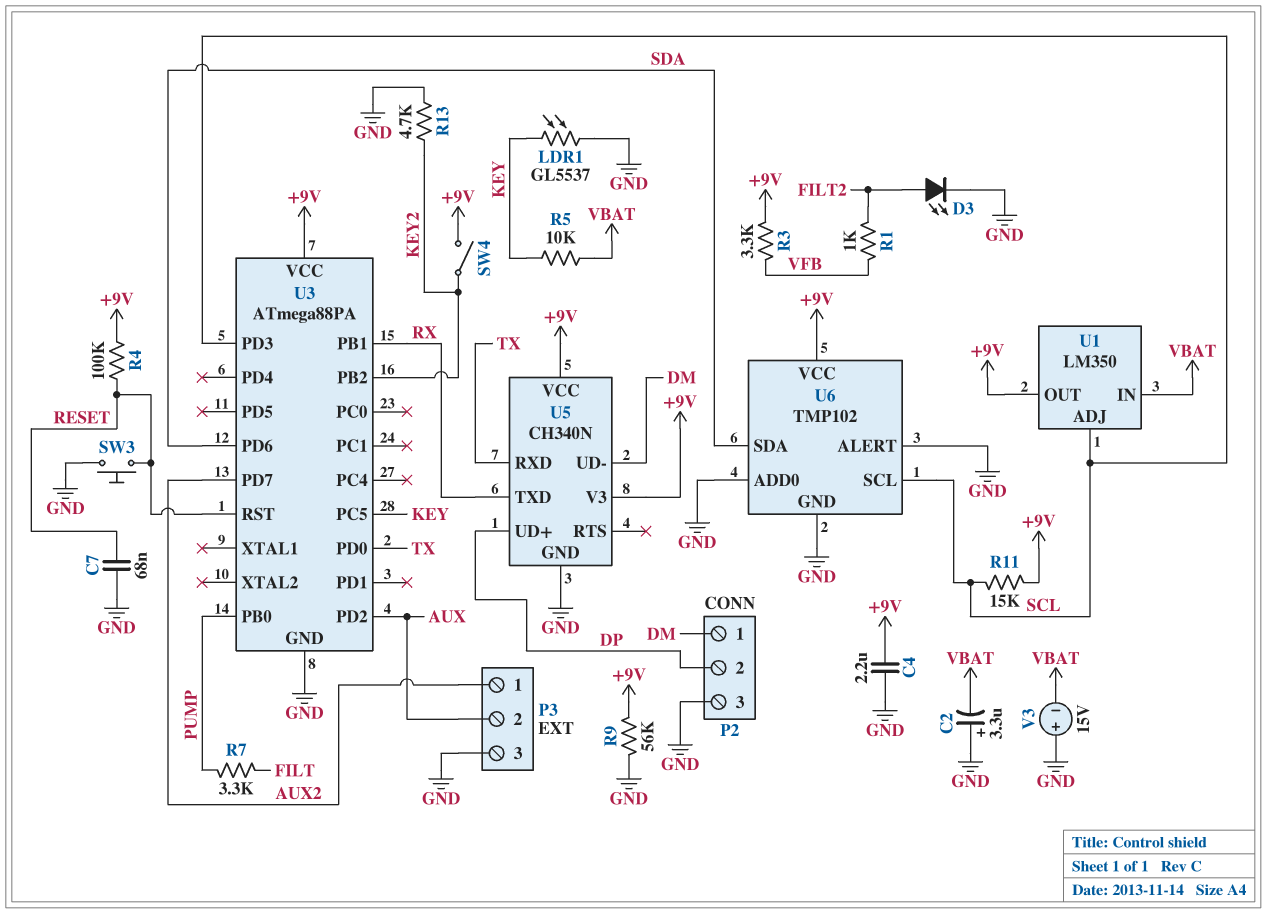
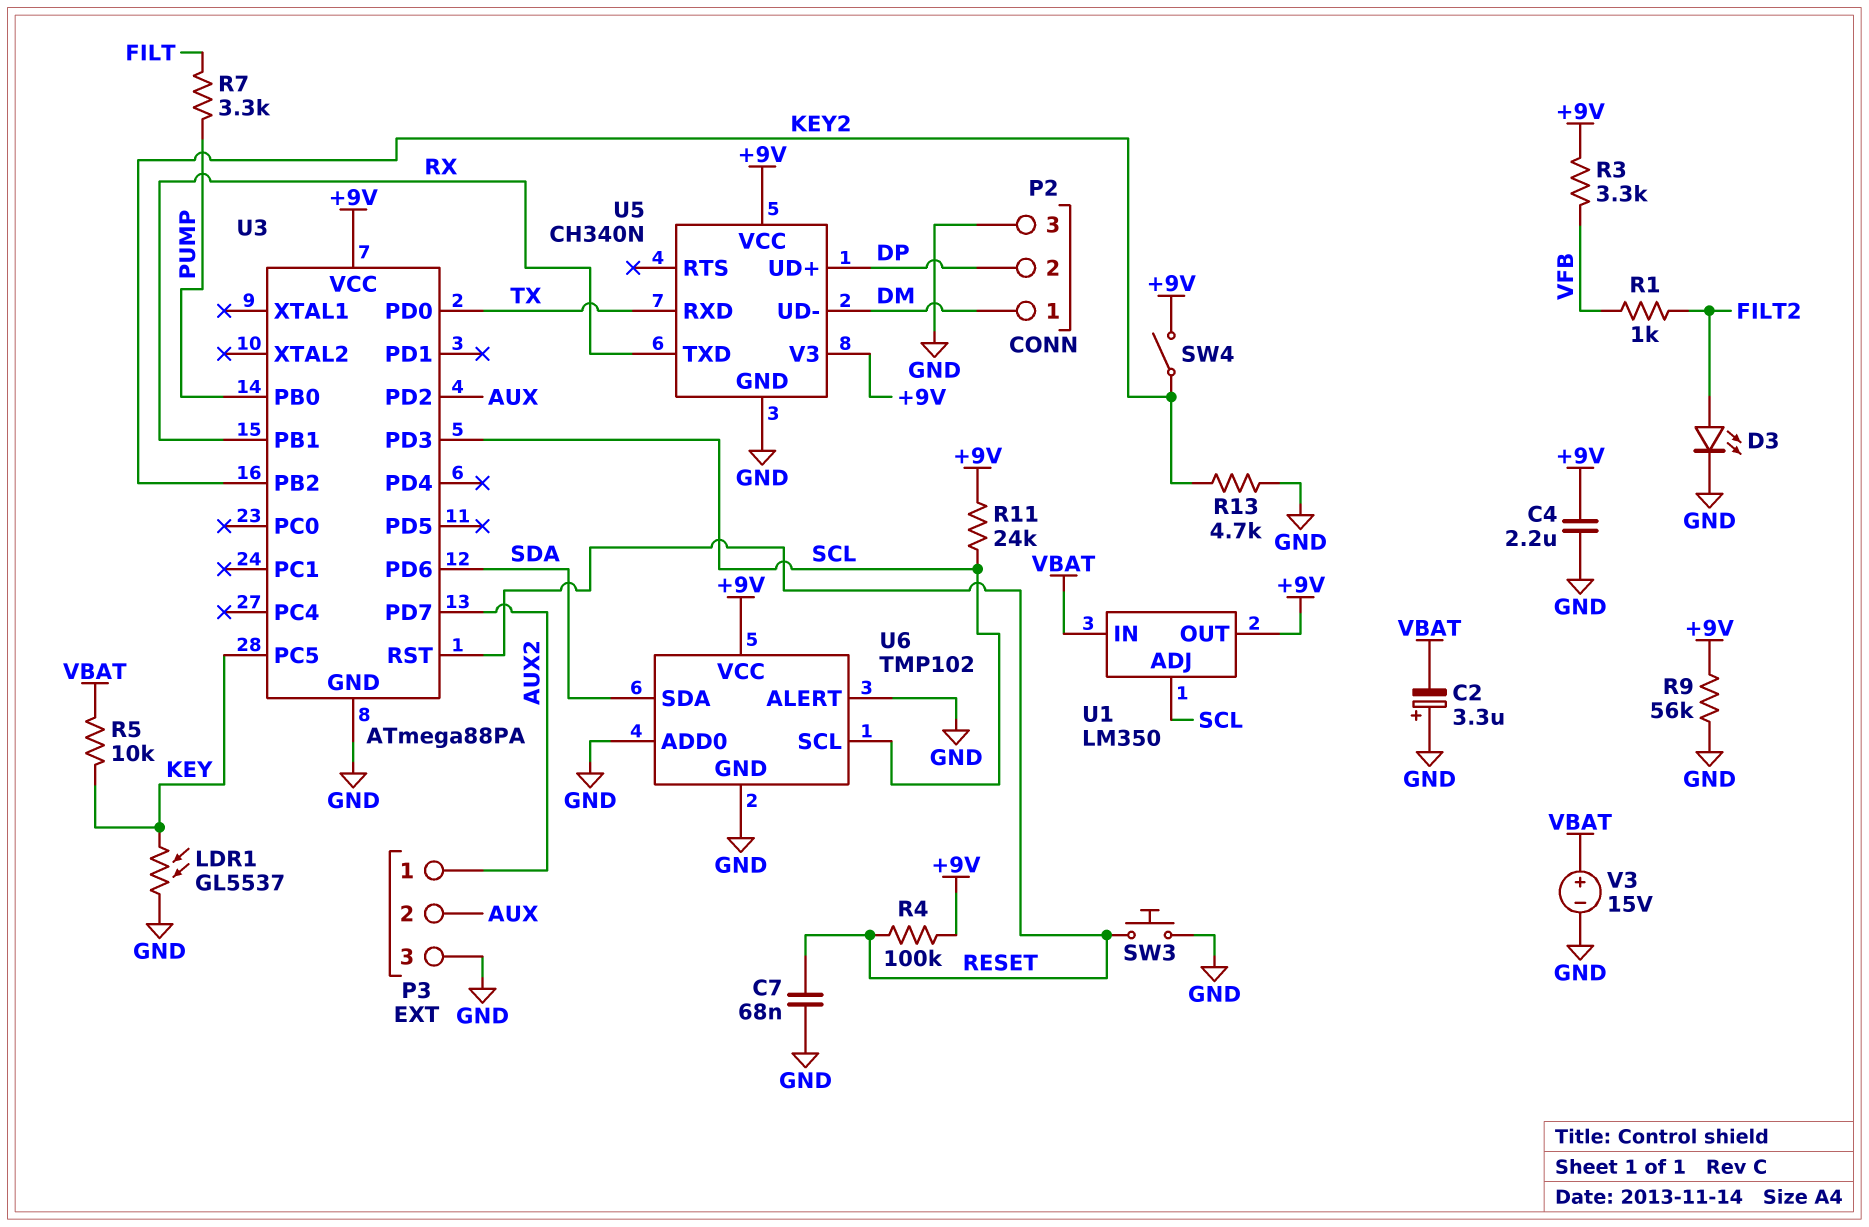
R11: 15k (+9V, SCL) -> 24k (+9V, SCL)
V3: 15V (plus GND, minus VBAT) -> 15V (plus VBAT, minus GND)

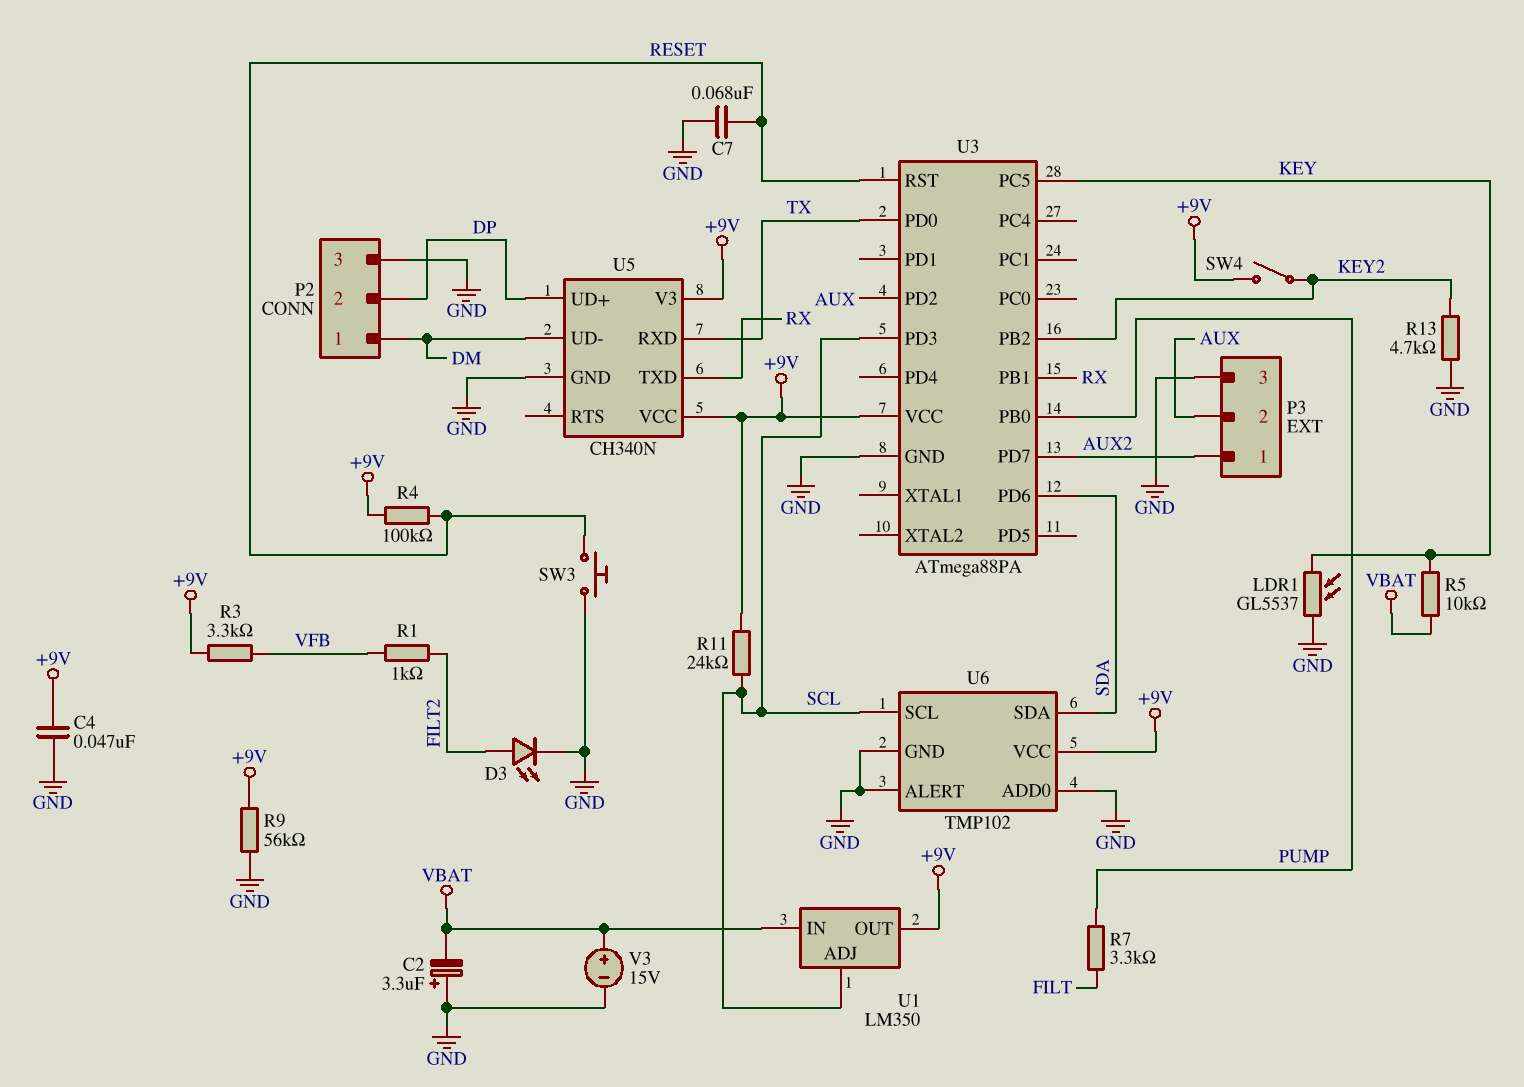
C4: 2.2uF (+9V, GND) -> 47nF (+9V, GND)

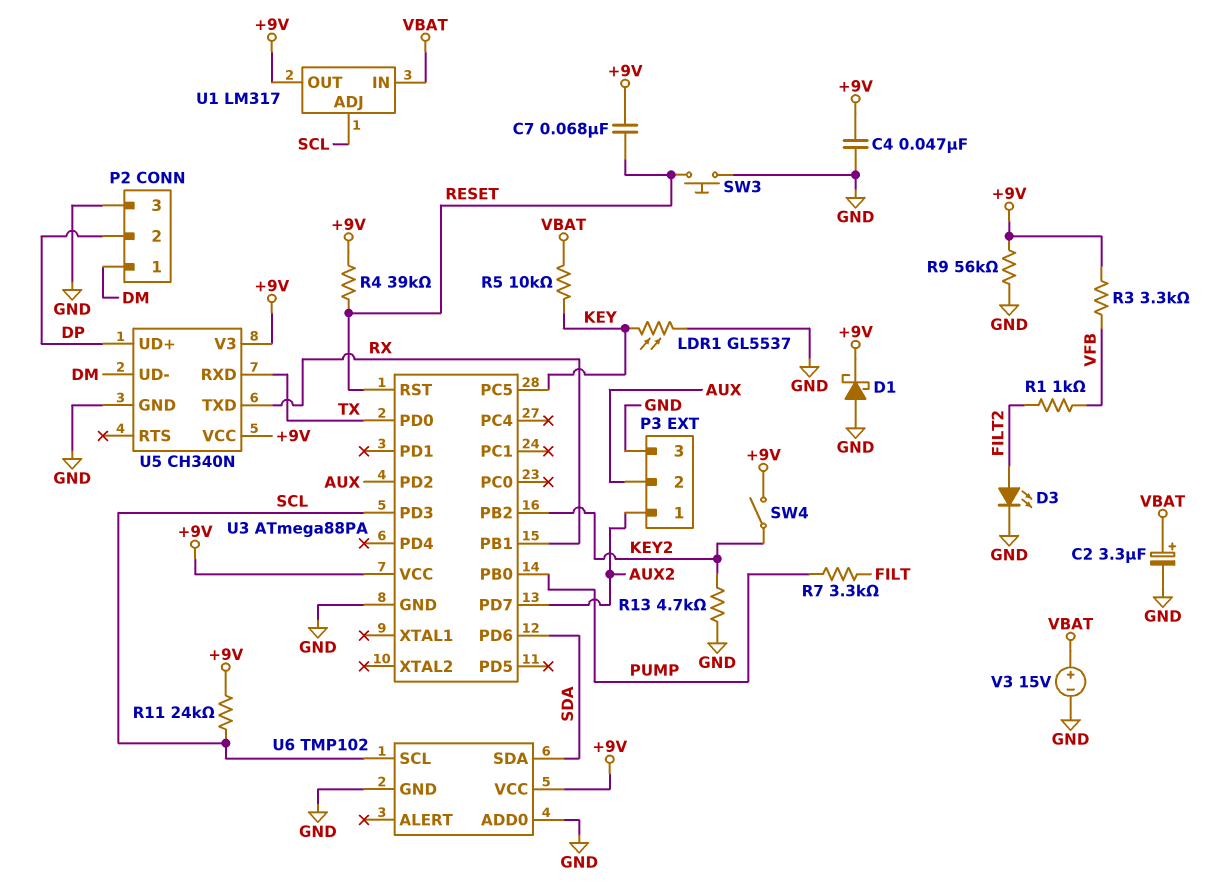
C2: 3.3uF (plus GND, minus VBAT) -> 3.3uF (plus VBAT, minus GND)
C7: 68nF (GND, RESET) -> 68nF (+9V, RESET)
D1: none -> schottky (A GND, K +9V)
R4: 100k (+9V, RESET) -> 39k (+9V, RESET)
U1: LM350 -> LM317
U6 pin ALERT: GND -> none

